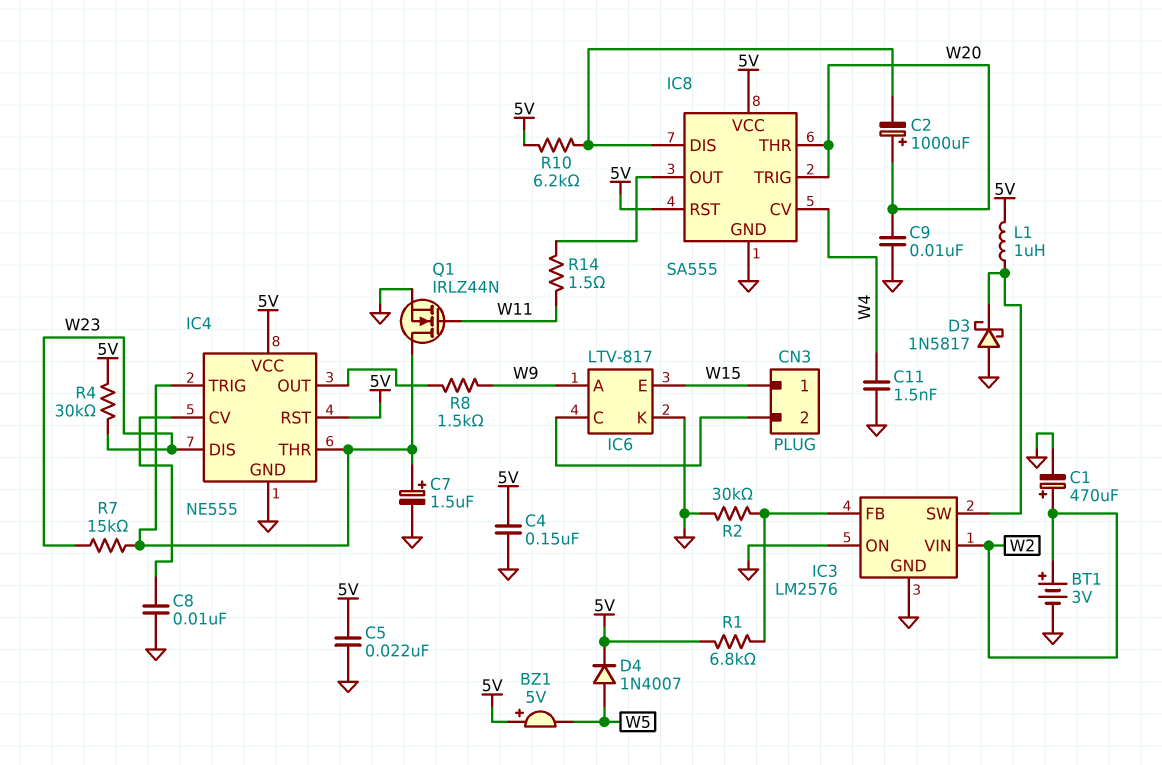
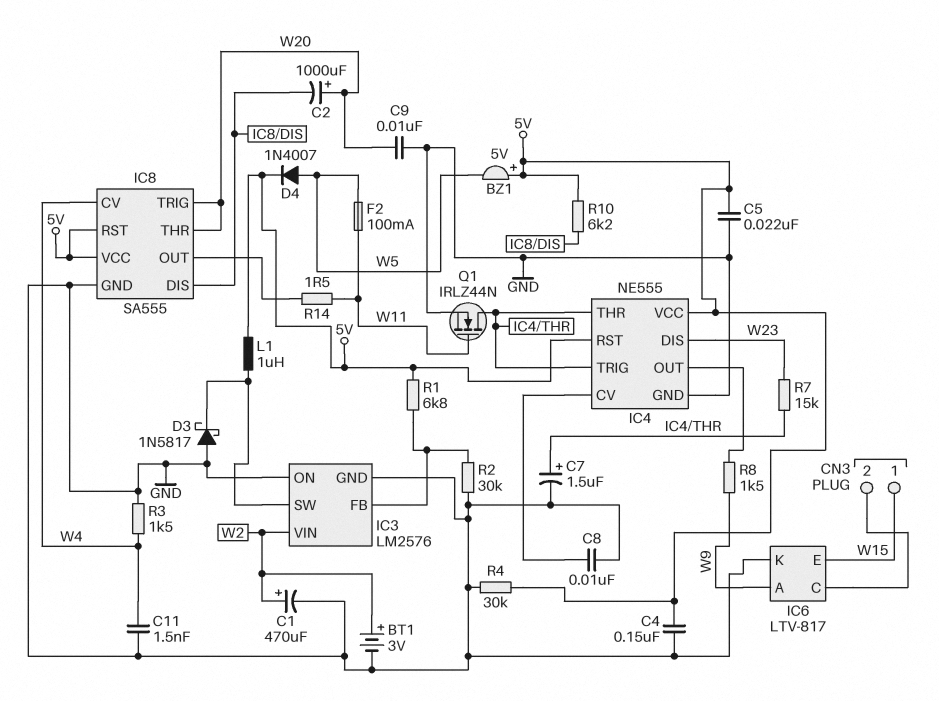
F2: none -> 100mA (W5, W11)
R3: none -> 1.5k (GND, W4)
R4: 30k (5V, W23) -> 30k (5V, GND)

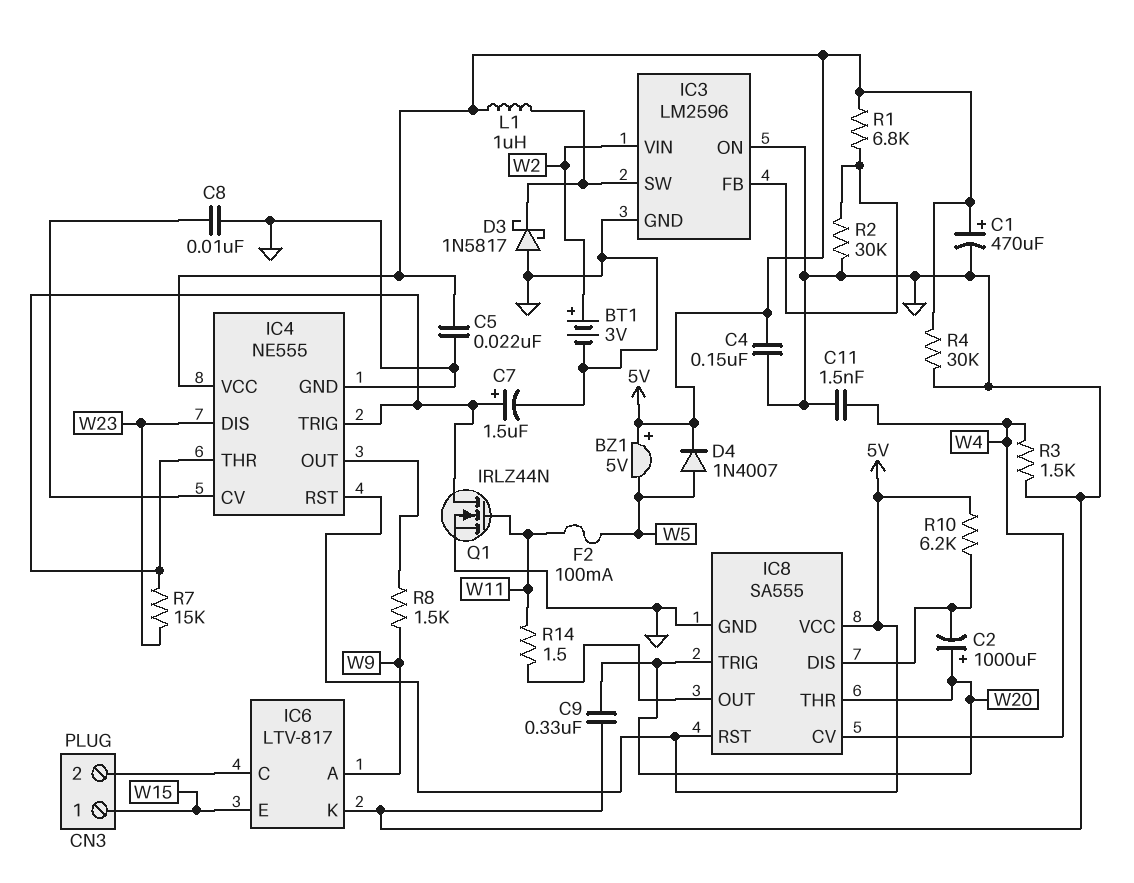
C1: 470uF (plus W2, minus GND) -> 470uF (plus 5V, minus GND)
C9: 10nF (GND, W20) -> 330nF (GND, W20)
IC3: LM2576 -> LM2596

